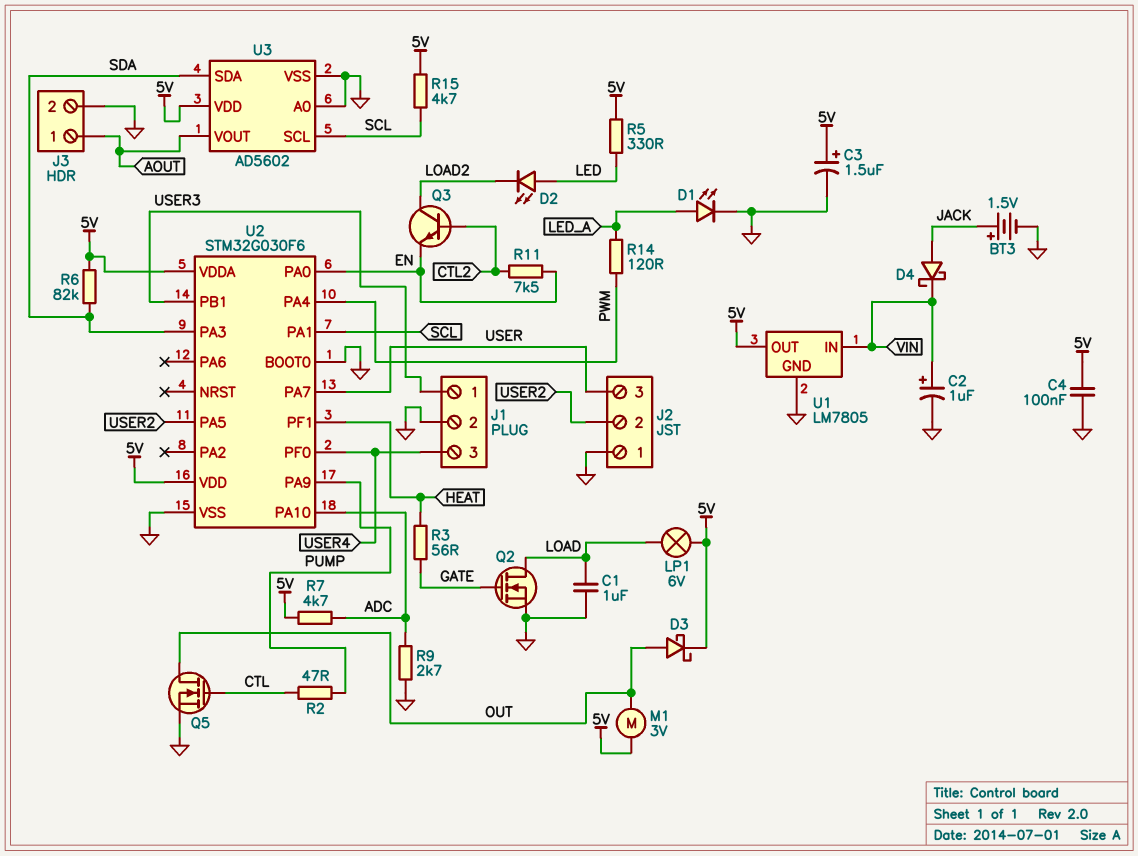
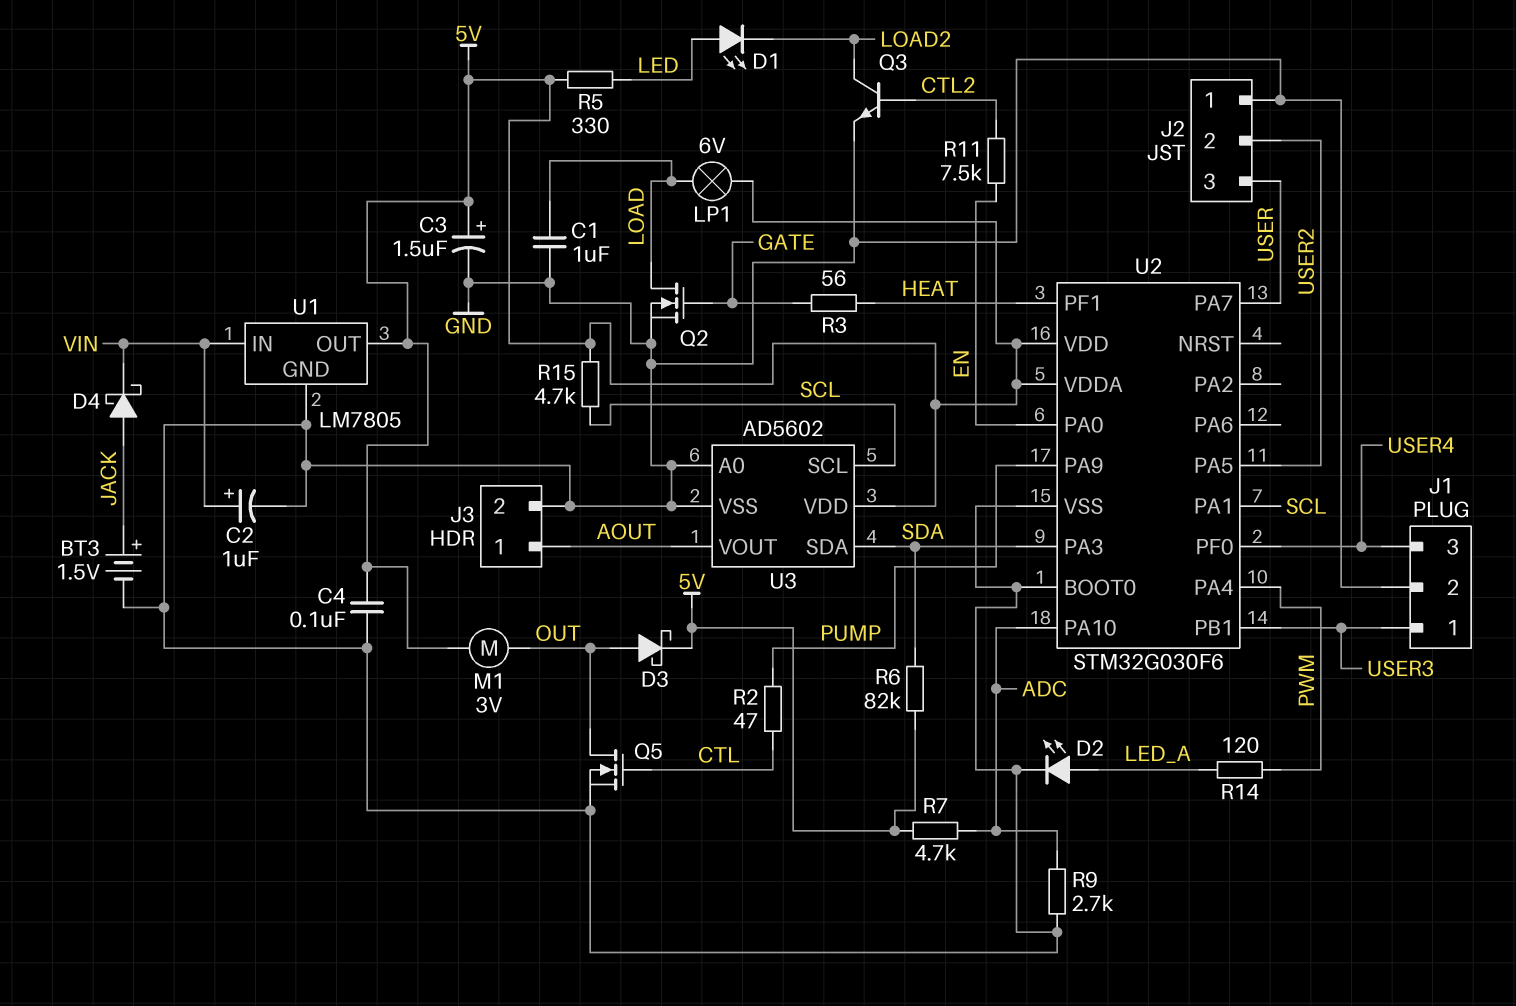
D1: LED (A LED_A, K GND) -> LED (A LED, K LOAD2)
D2: LED (A LED, K LOAD2) -> LED (A LED_A, K GND)
Q3: NPN (B CTL2, C LOAD2, E EN) -> NPN (B CTL2, C LOAD2, E GND)

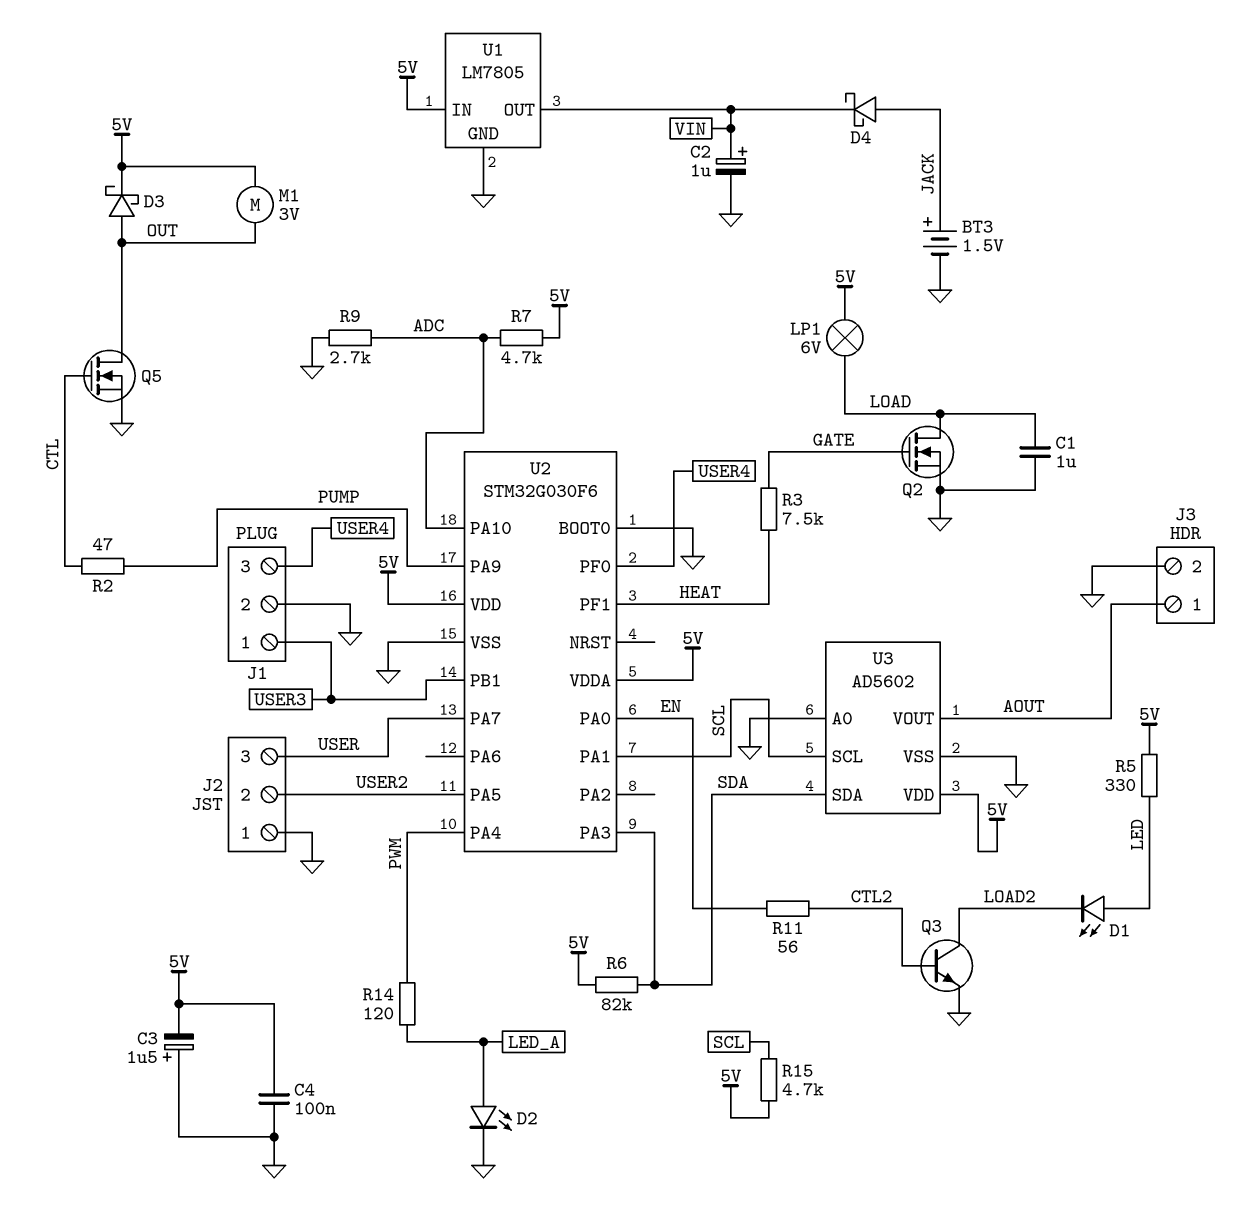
C3: 1.5uF (plus 5V, minus GND) -> 1.5uF (plus GND, minus 5V)
R3: 56 (GATE, HEAT) -> 7.5k (GATE, HEAT)
R11: 7.5k (CTL2, EN) -> 56 (CTL2, EN)
U1 pin IN: VIN -> 5V
U1 pin OUT: 5V -> VIN

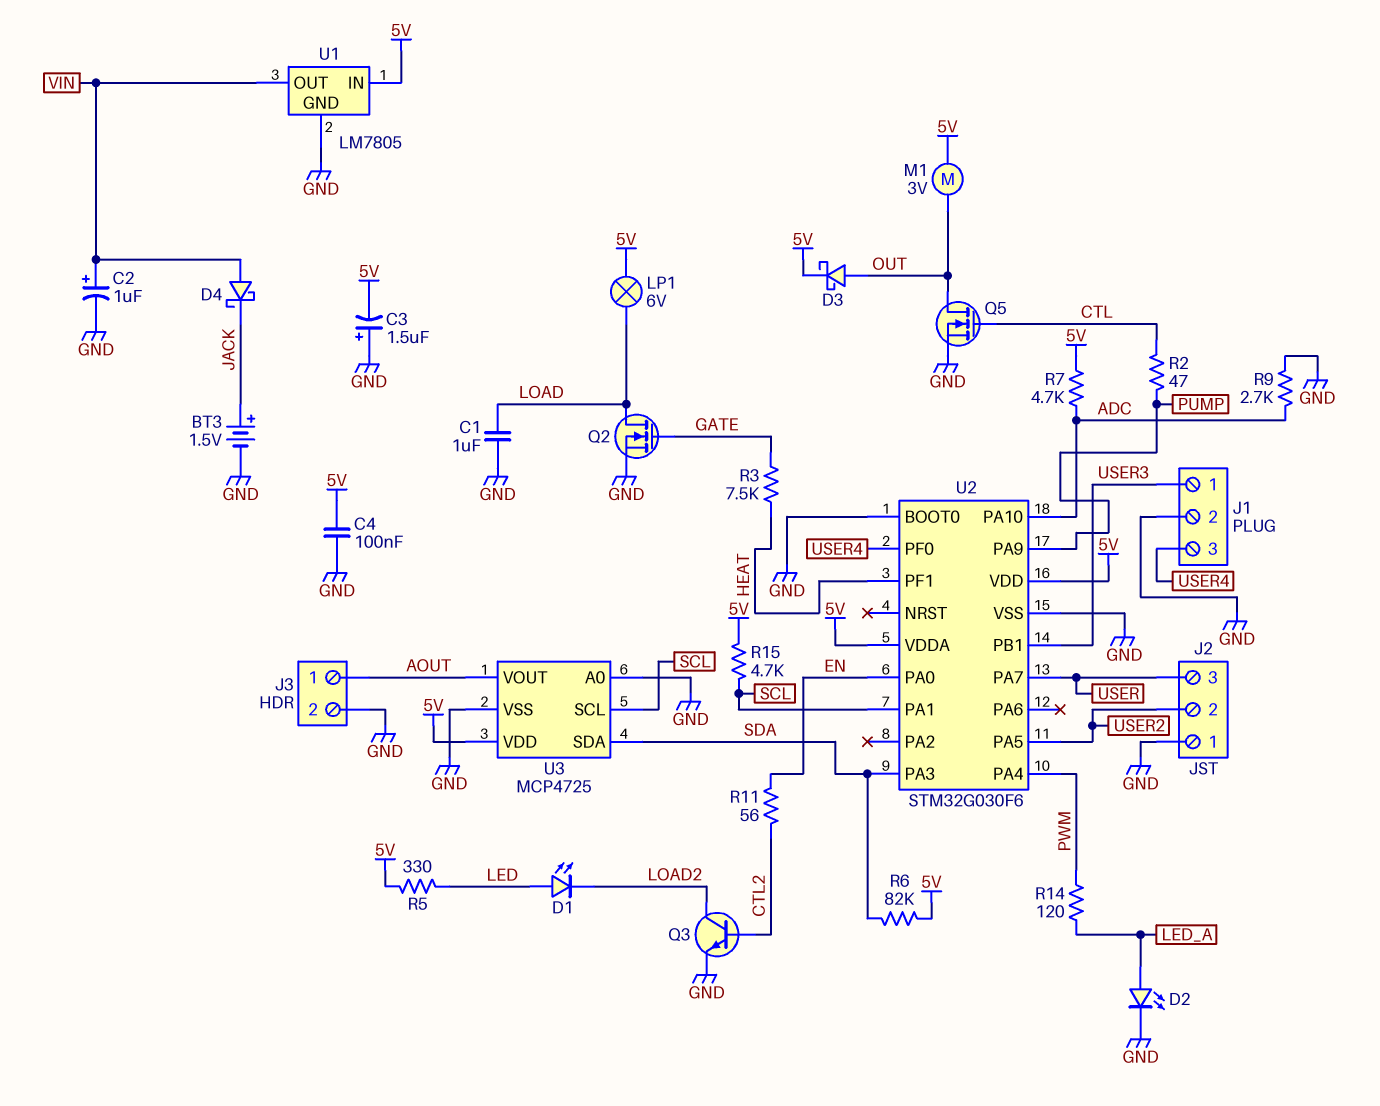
D4: schottky (A JACK, K VIN) -> schottky (A VIN, K JACK)
U3: AD5602 -> MCP4725

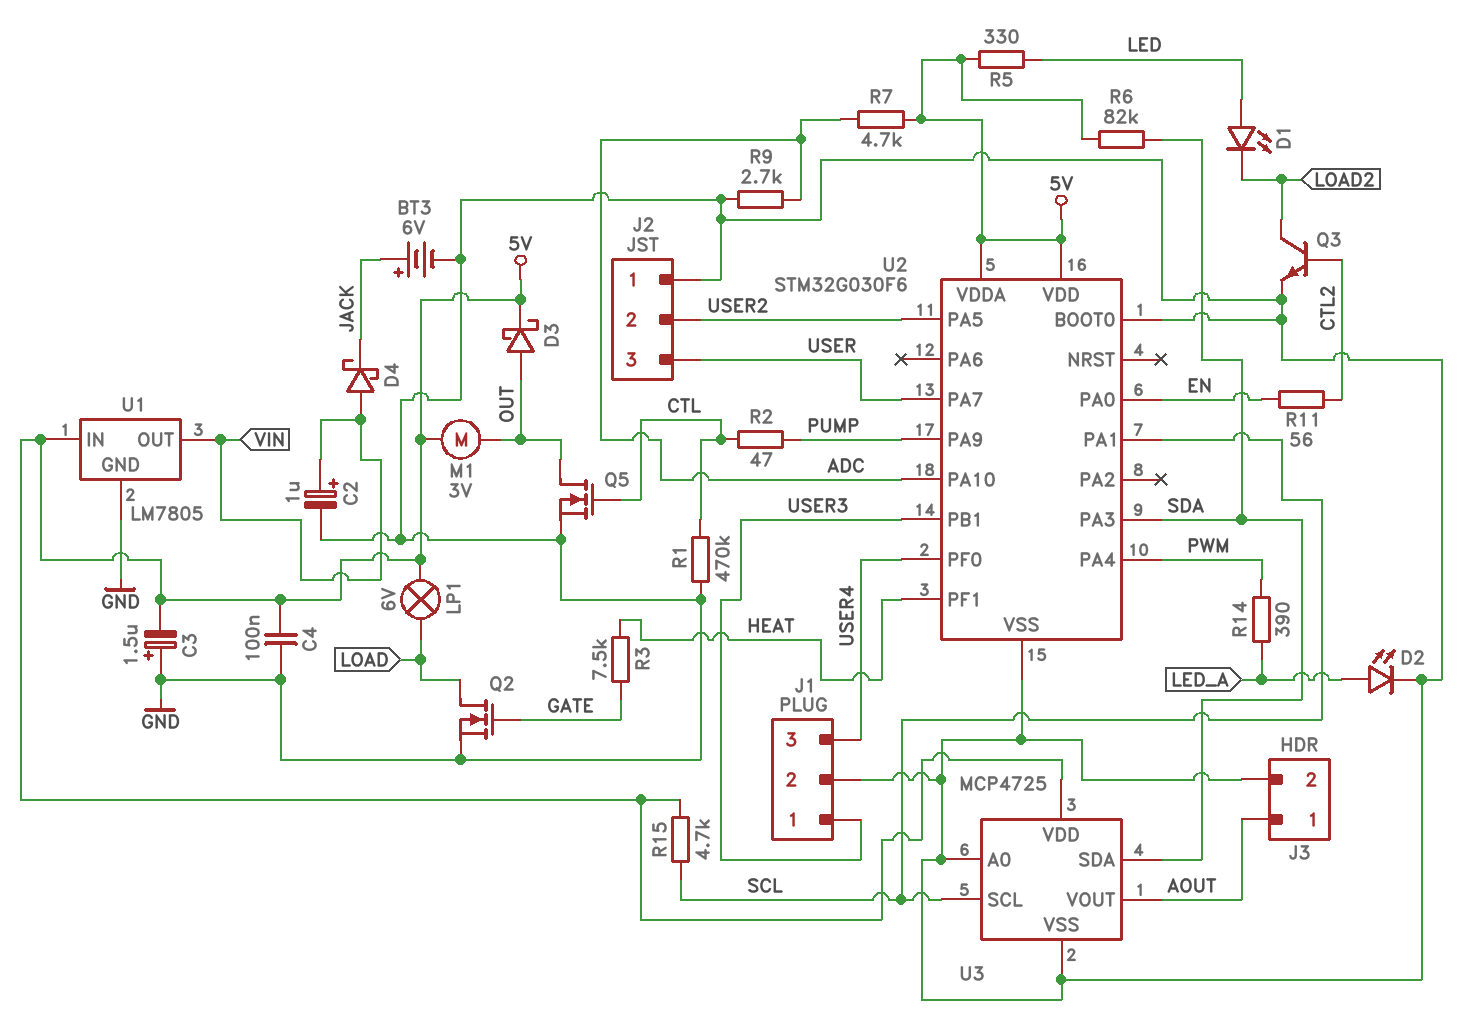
BT3: 1.5V (plus JACK, minus GND) -> 6V (plus JACK, minus GND)
C1: 1uF (GND, LOAD) -> none
R1: none -> 470k (CTL, GND)
R14: 120 (LED_A, PWM) -> 390 (LED_A, PWM)

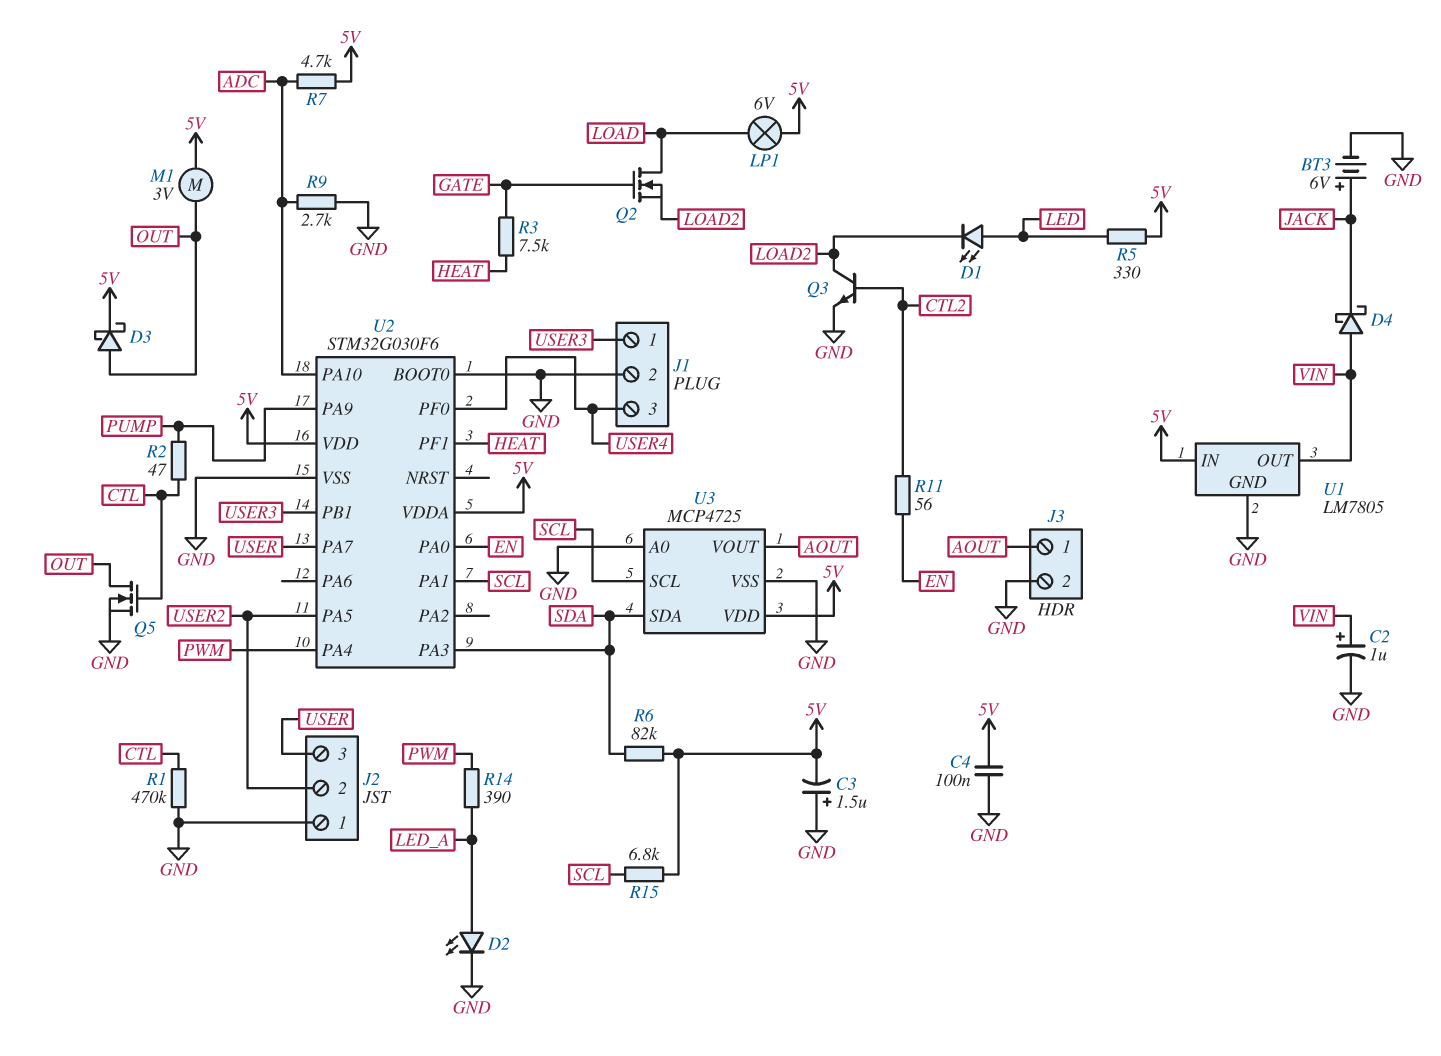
Q2: NMOS (G GATE, D LOAD, S GND) -> NMOS (G GATE, D LOAD, S LOAD2)
R15: 4.7k (5V, SCL) -> 6.8k (5V, SCL)

